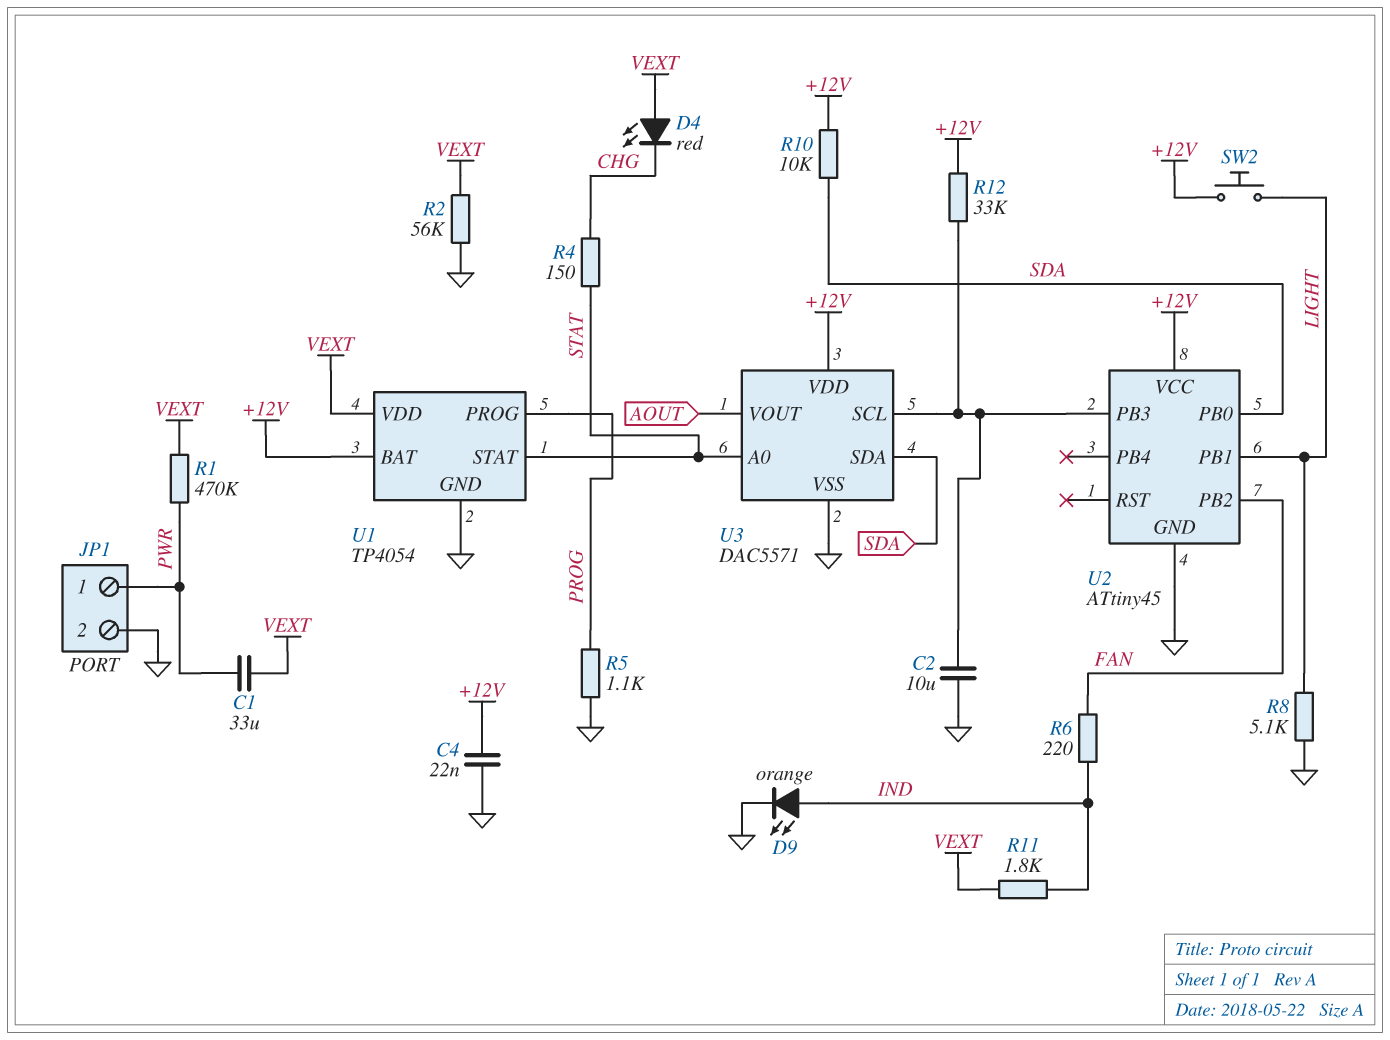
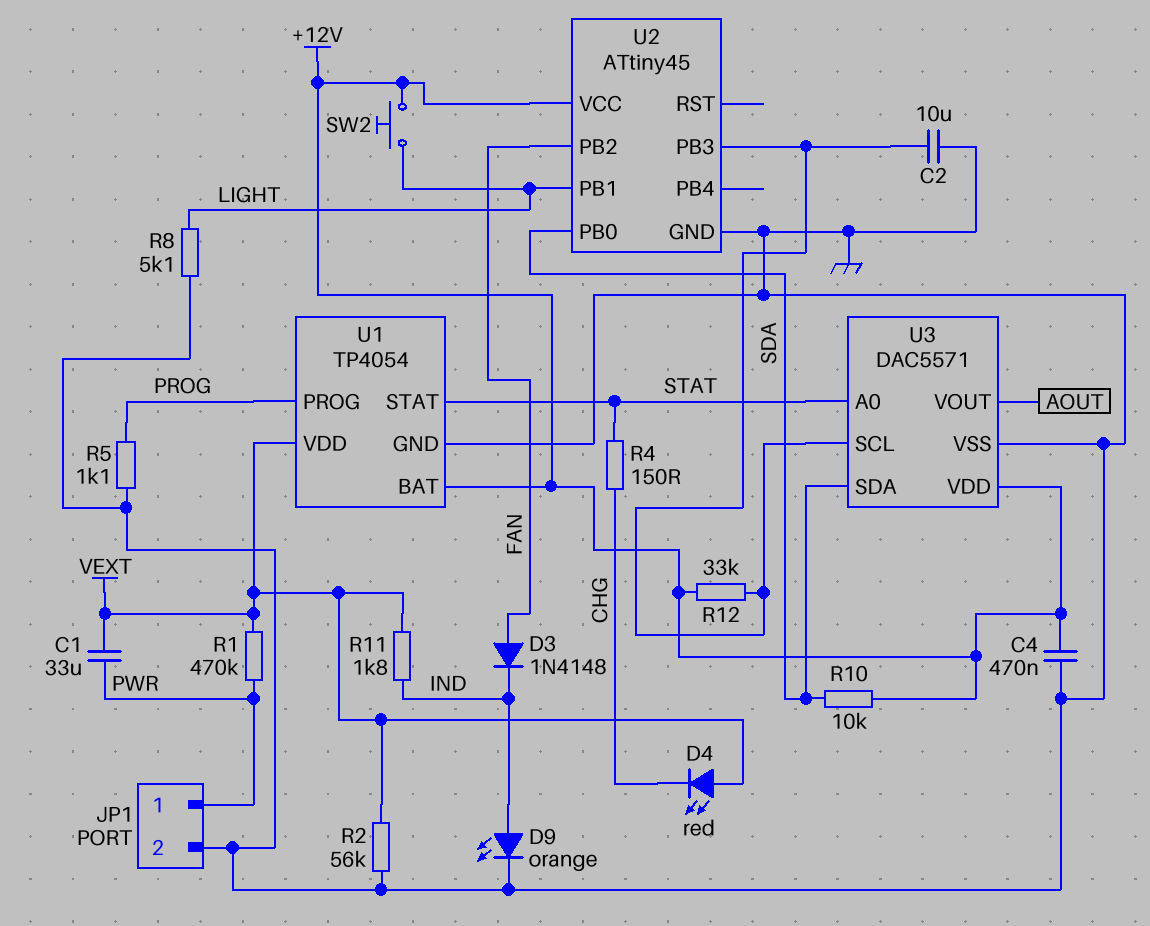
C4: 22nF (+12V, GND) -> 470nF (+12V, GND)
D3: none -> diode 1N4148 (A FAN, K IND)
R6: 220 (FAN, IND) -> none

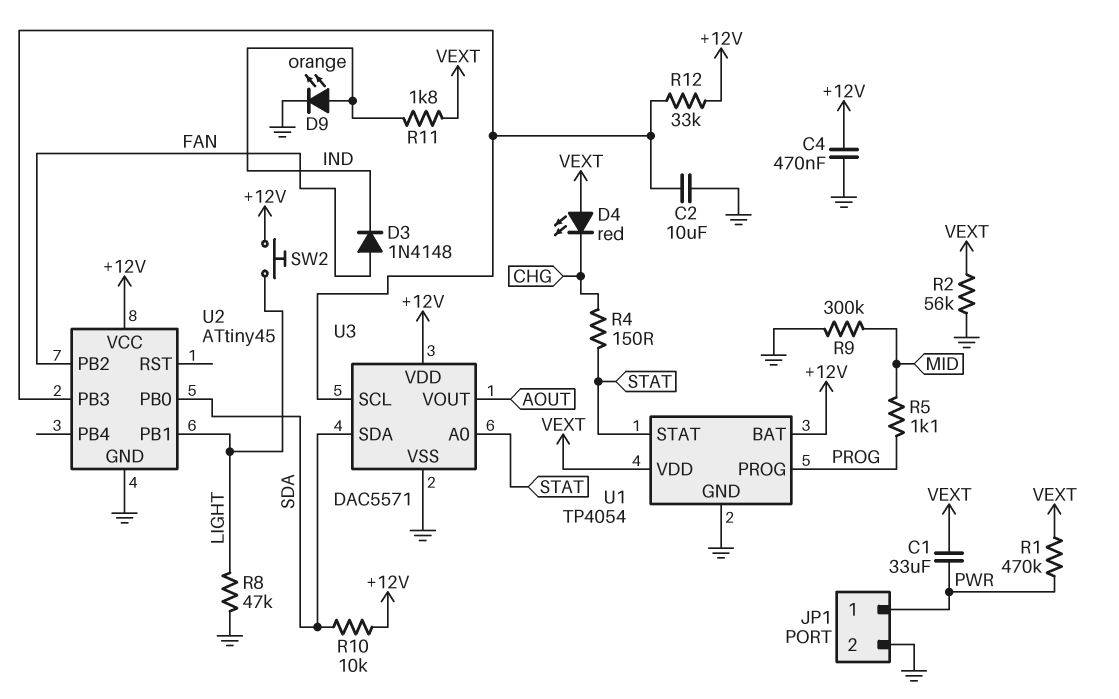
R5: 1.1k (GND, PROG) -> 1.1k (MID, PROG)
R8: 5.1k (GND, LIGHT) -> 47k (GND, LIGHT)
R9: none -> 300k (GND, MID)

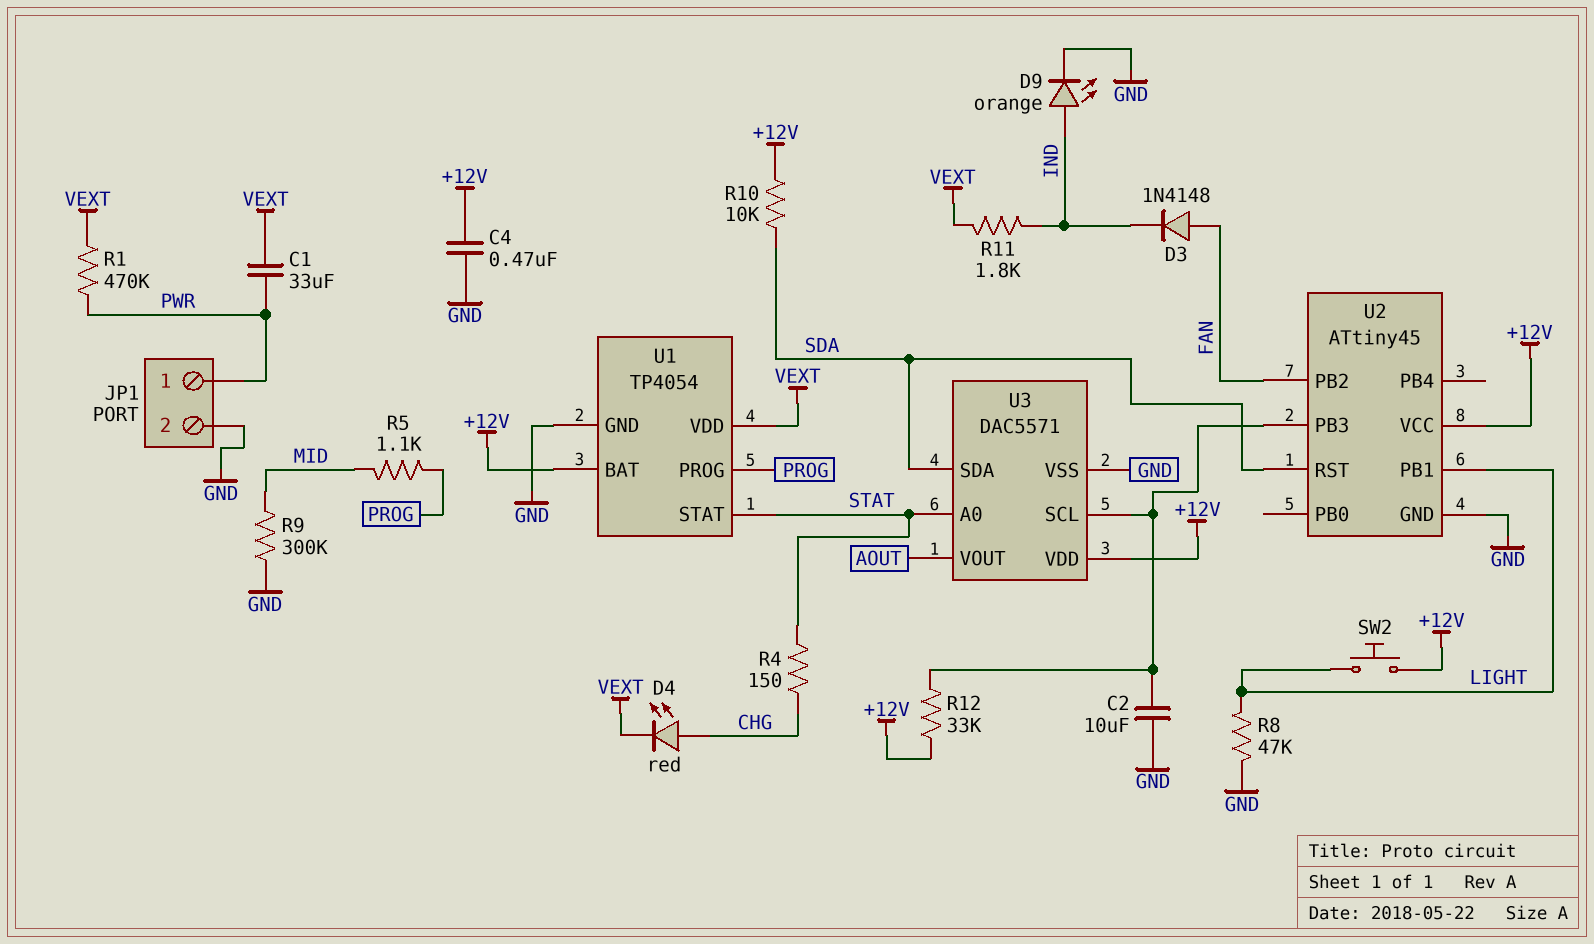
D4: LED red (A VEXT, K CHG) -> LED red (A CHG, K VEXT)
R2: 56k (GND, VEXT) -> none
U2 pin PB0: SDA -> none
U2 pin RST: none -> SDA

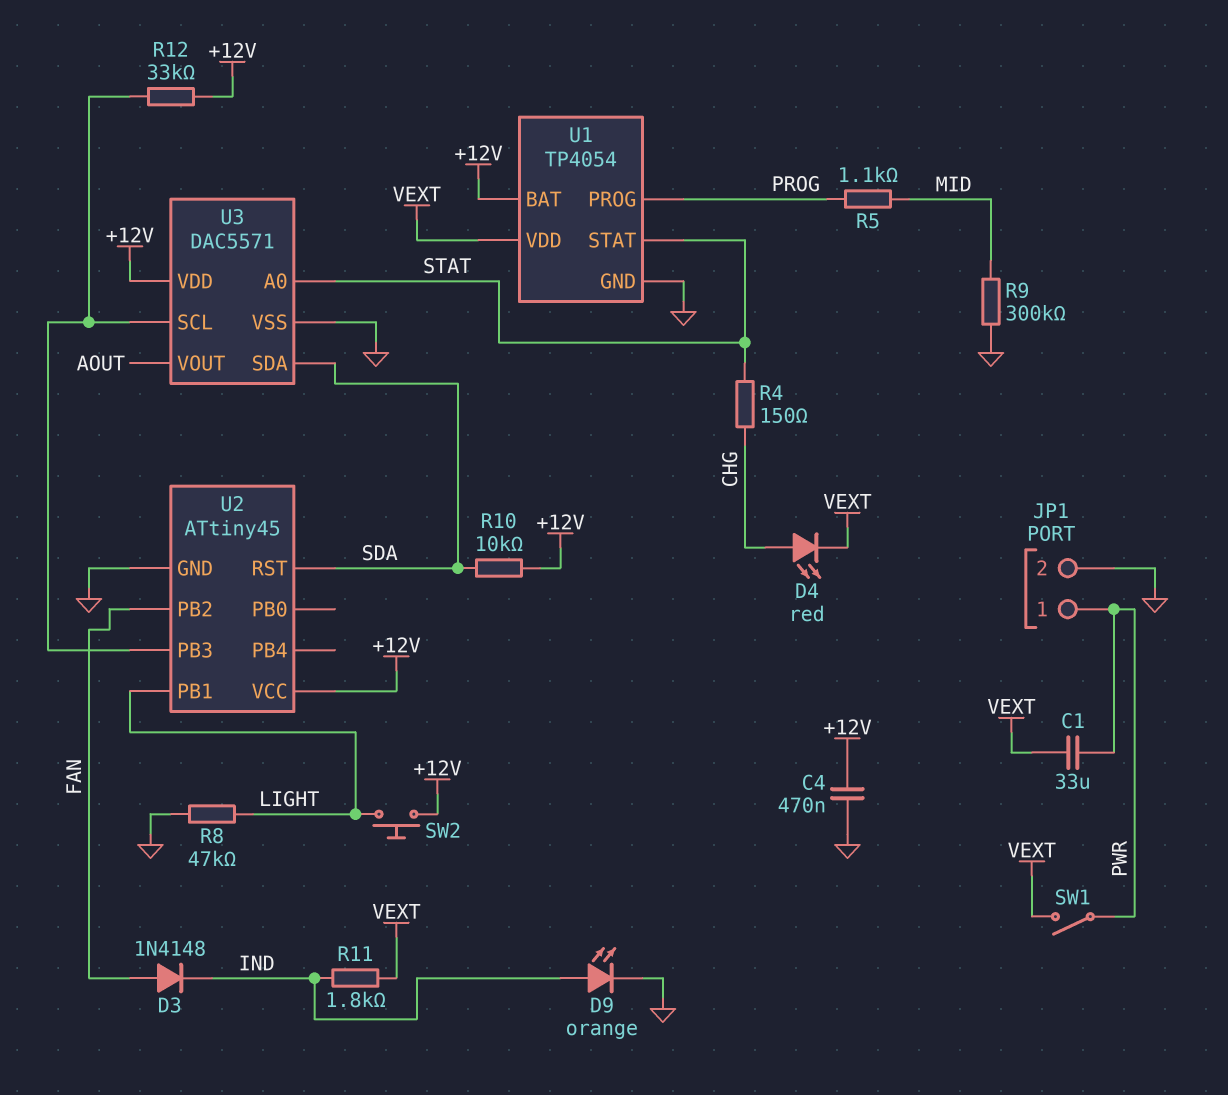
C2: 10uF (GND, U2/PB3) -> none
R1: 470k (PWR, VEXT) -> none
SW1: none -> switch (PWR, VEXT)

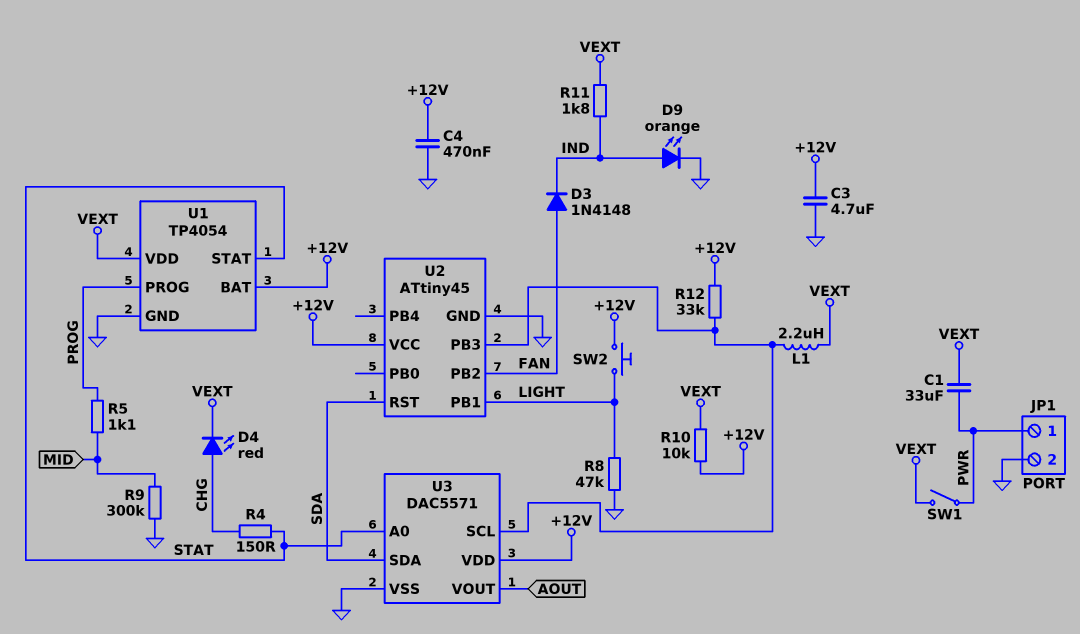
C3: none -> 4.7uF (+12V, GND)
L1: none -> 2.2uH (U2/PB3, VEXT)
R10: 10k (+12V, SDA) -> 10k (+12V, VEXT)

